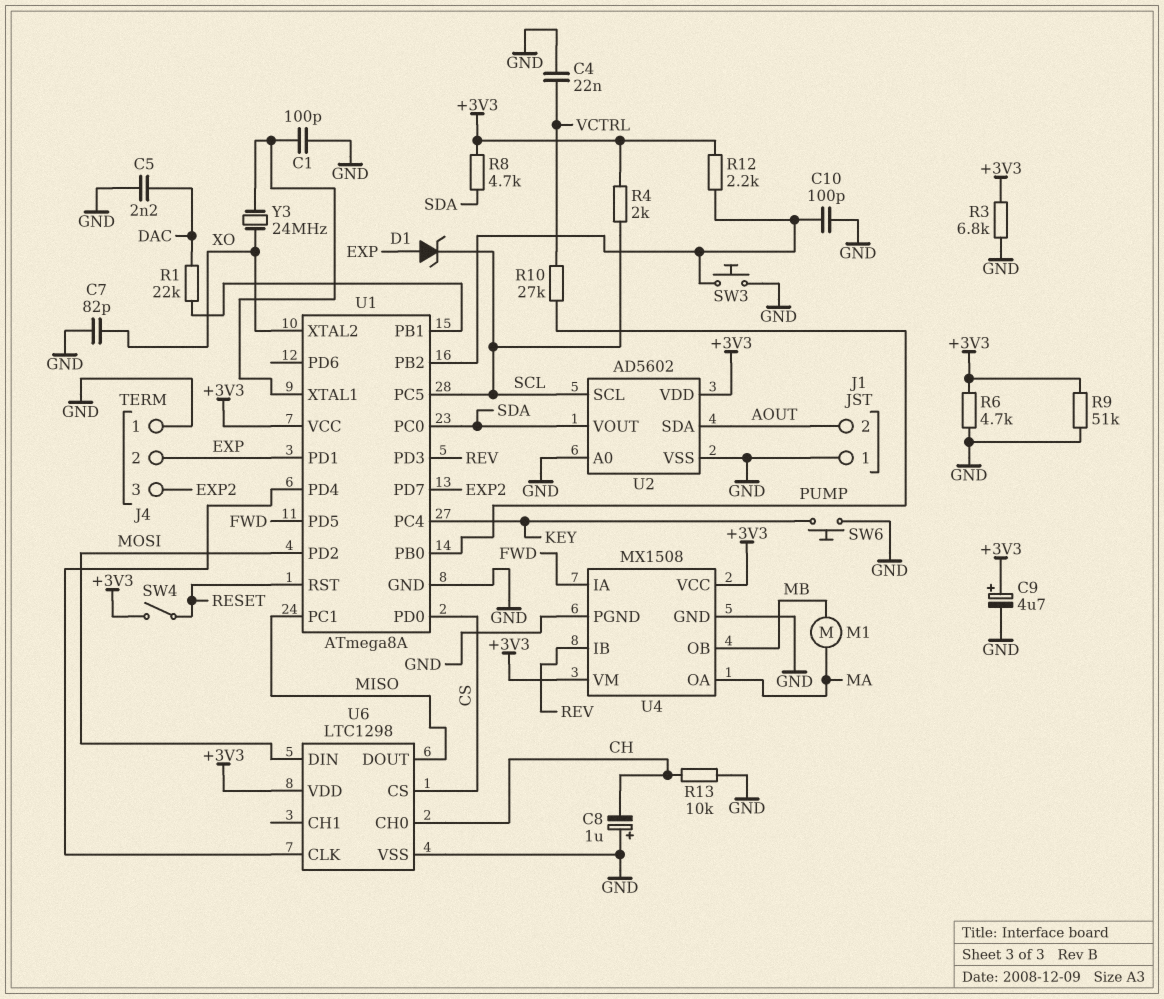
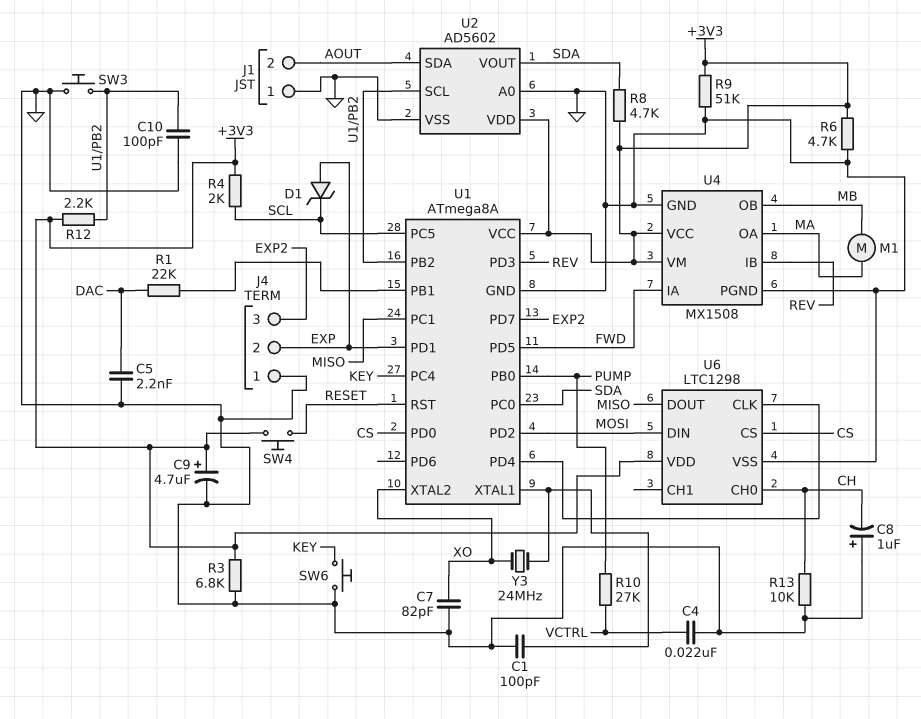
SW4: switch (+3V3, RESET) -> button (+3V3, RESET)
U2 pin SCL: SCL -> U1/PB2

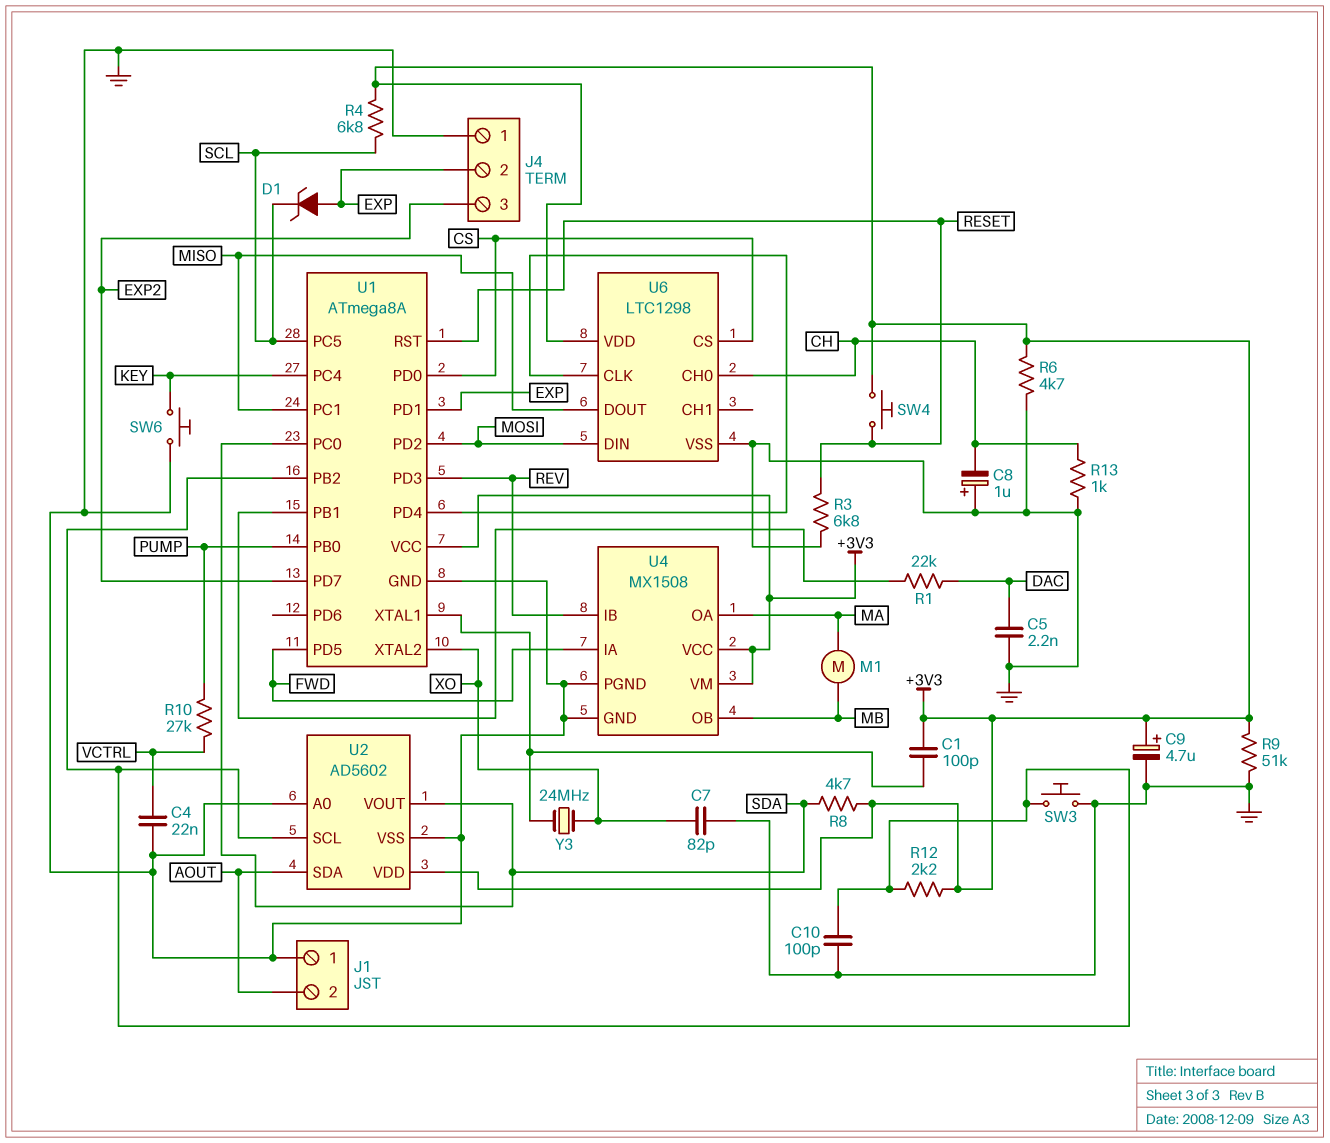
C1: 100pF (GND, U1/XTAL1) -> 100pF (+3V3, U1/XTAL1)
R3: 6.8k (+3V3, GND) -> 6.8k (GND, RESET)
R4: 2k (+3V3, SCL) -> 6.8k (+3V3, SCL)
R13: 10k (CH, GND) -> 1k (CH, GND)

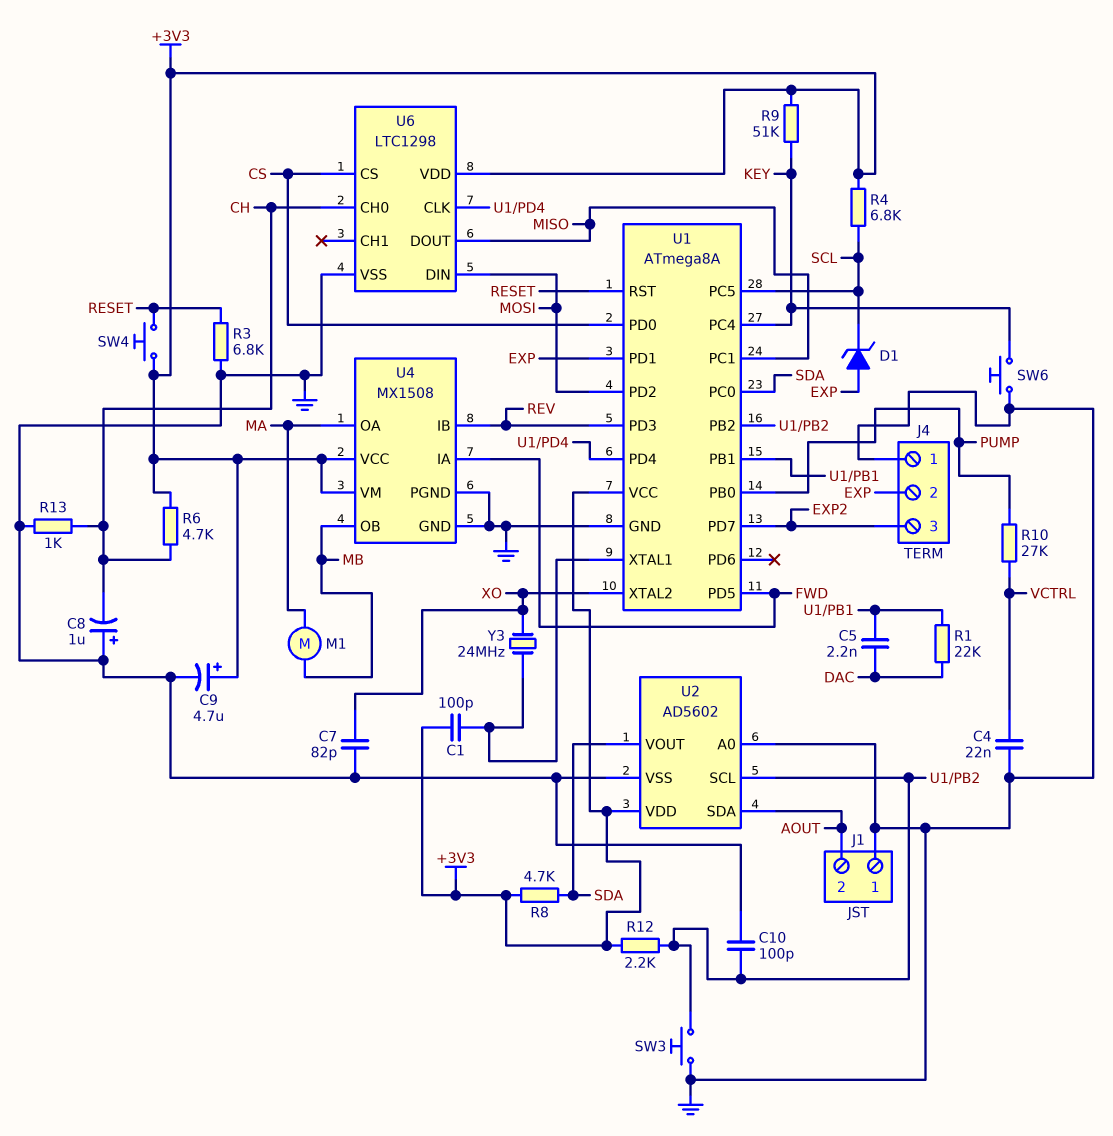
C5: 2.2nF (DAC, GND) -> 2.2nF (DAC, U1/PB1)
R6: 4.7k (+3V3, GND) -> 4.7k (+3V3, CH)
R9: 51k (+3V3, GND) -> 51k (+3V3, KEY)

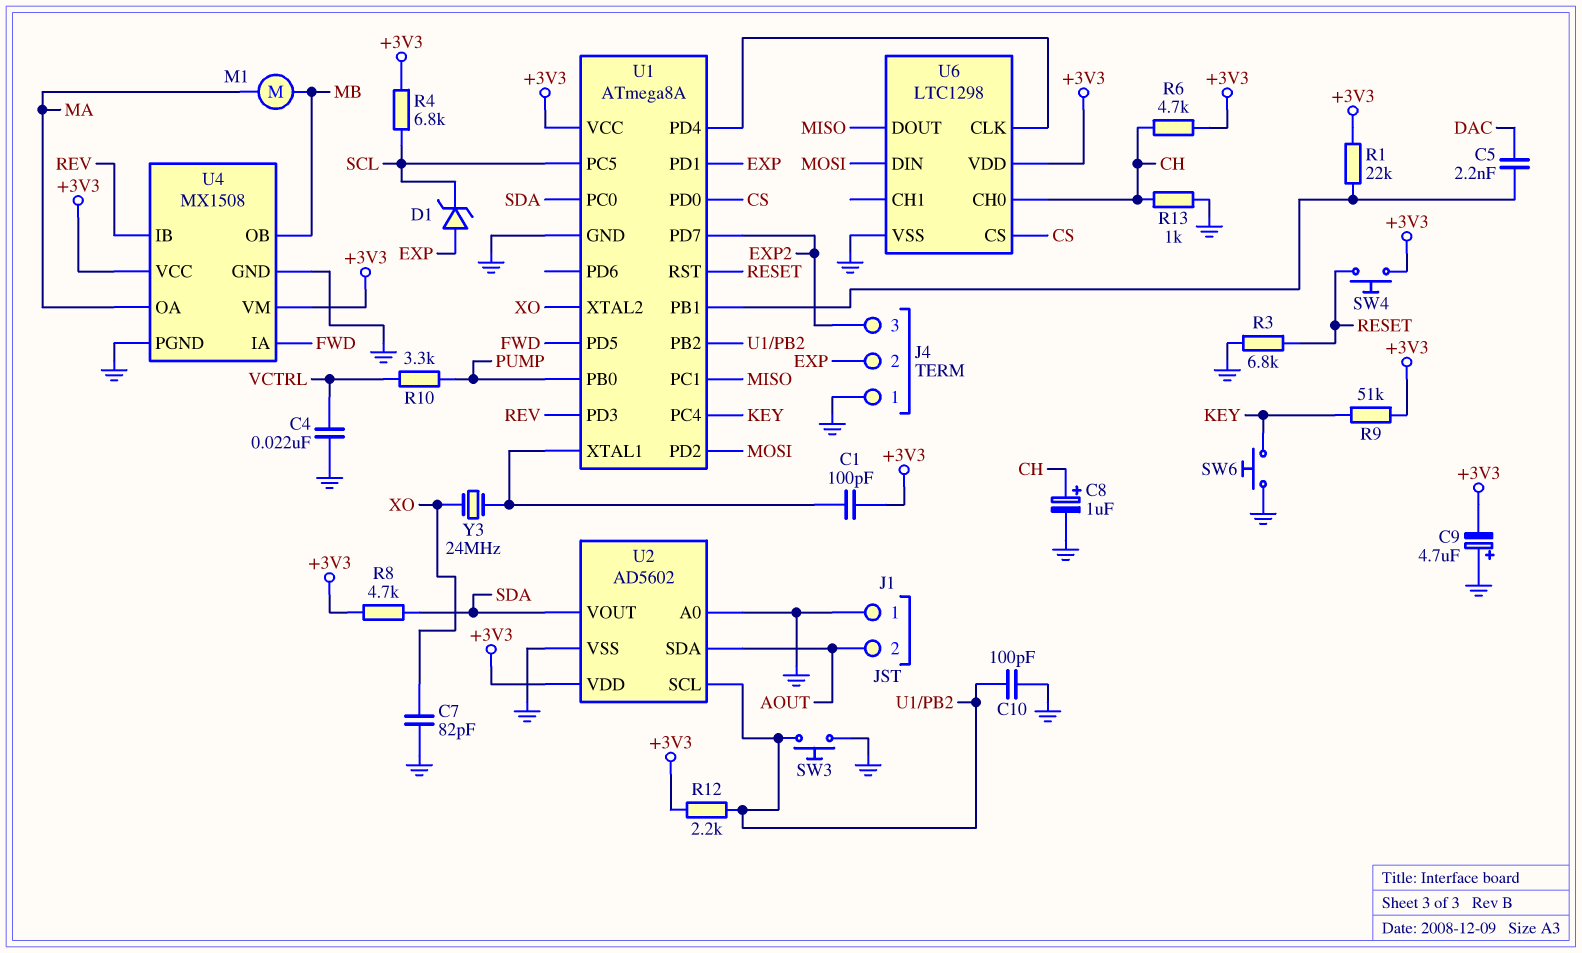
C8: 1uF (plus GND, minus CH) -> 1uF (plus CH, minus GND)
C9: 4.7uF (plus +3V3, minus GND) -> 4.7uF (plus GND, minus +3V3)
R1: 22k (DAC, U1/PB1) -> 22k (+3V3, U1/PB1)
R10: 27k (PUMP, VCTRL) -> 3.3k (PUMP, VCTRL)

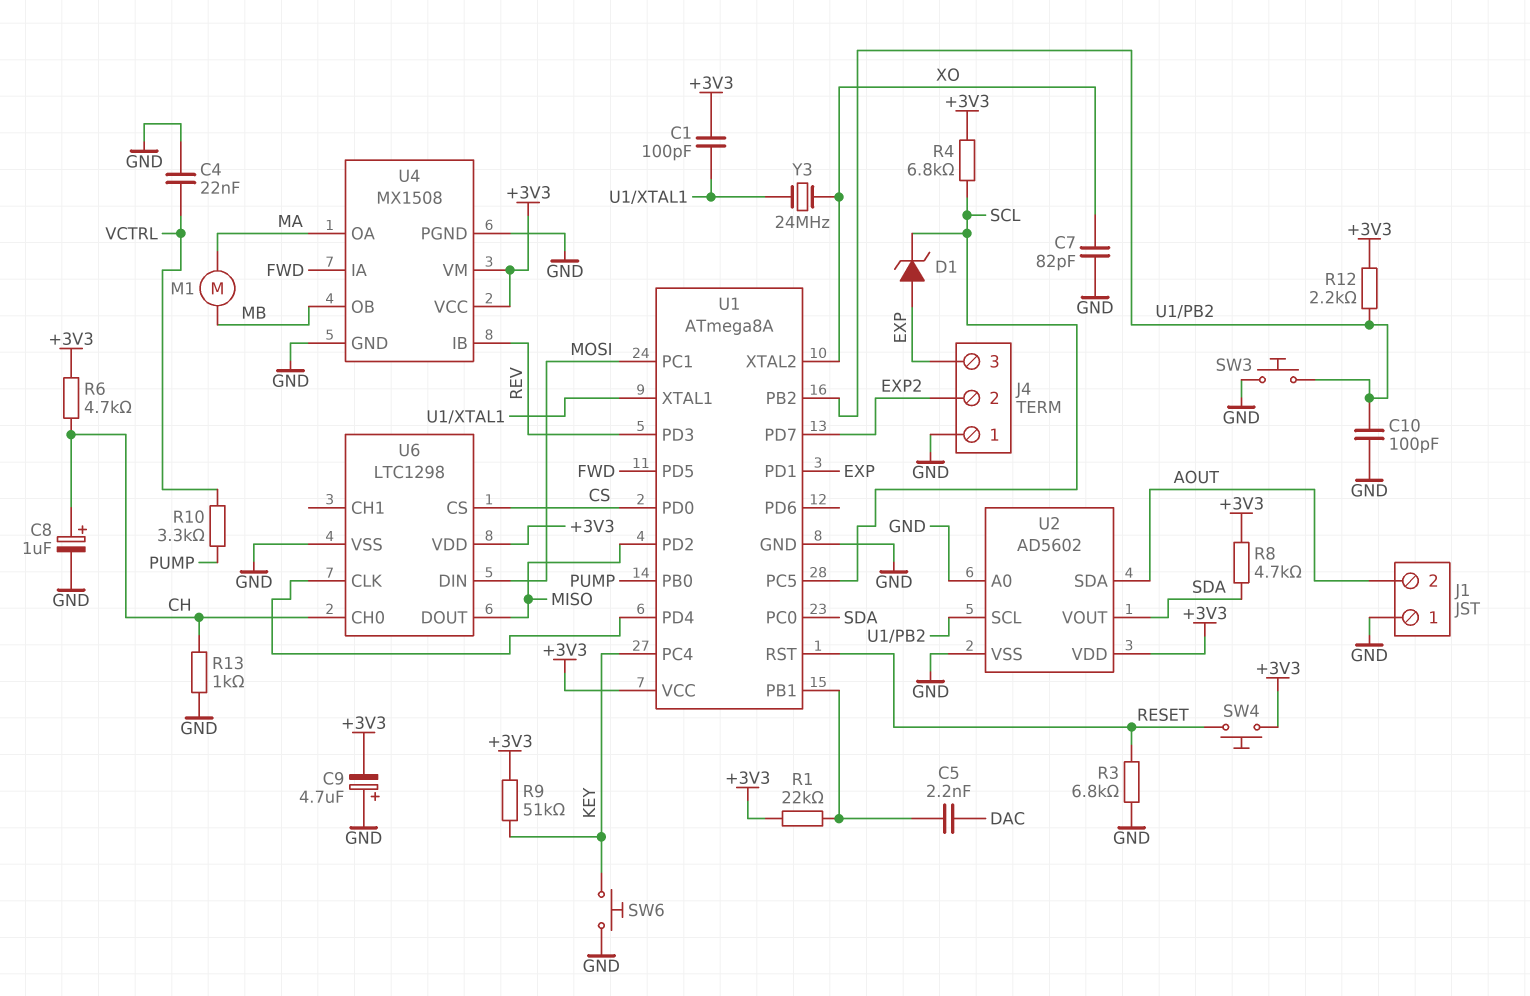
J4 pin 2: EXP -> EXP2
J4 pin 3: EXP2 -> EXP
U1 pin PC1: MISO -> MOSI
U1 pin PD2: MOSI -> MISO

